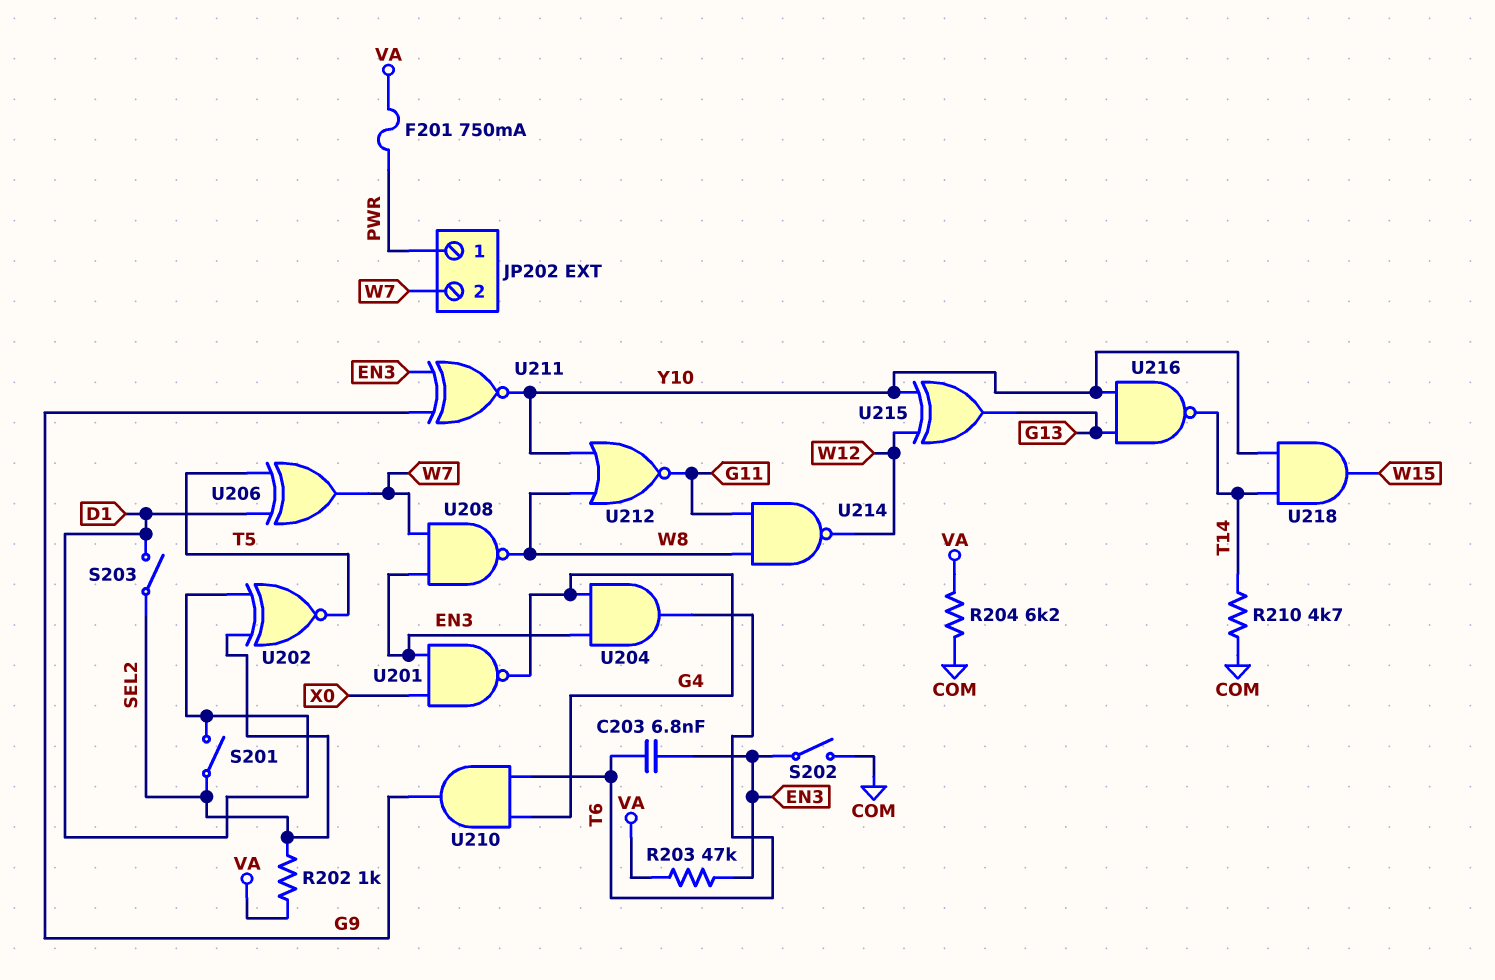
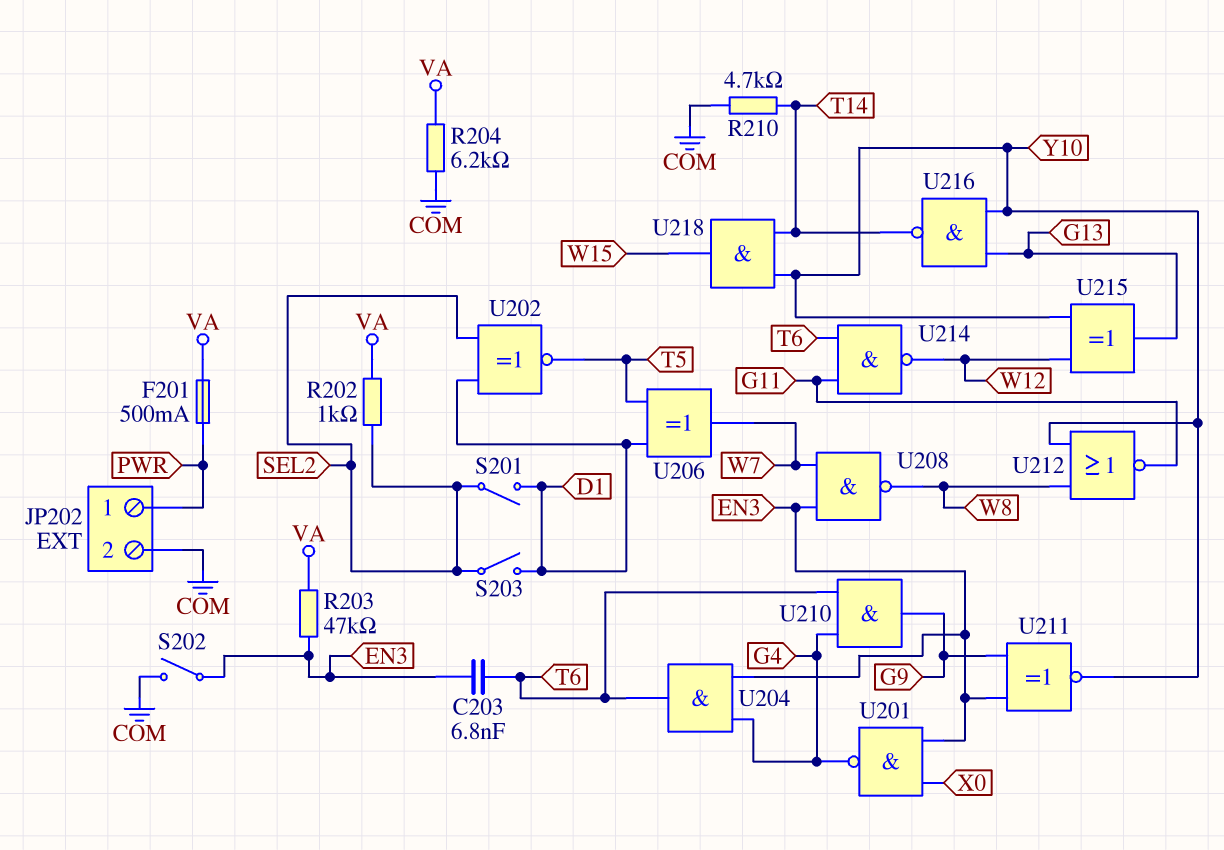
F201: 750mA (PWR, VA) -> 500mA (PWR, VA)
JP202 pin 2: W7 -> COM
U214: NAND (in G11, in W8, out W12) -> NAND (in G11, in T6, out W12)

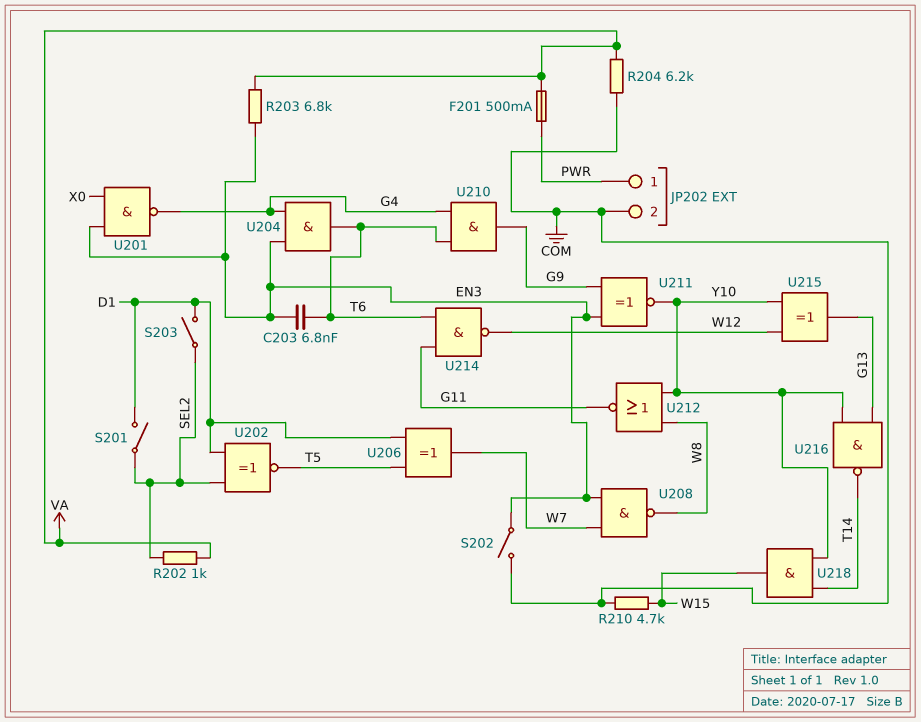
R203: 47k (EN3, VA) -> 6.8k (EN3, VA)
R210: 4.7k (COM, T14) -> 4.7k (COM, W15)

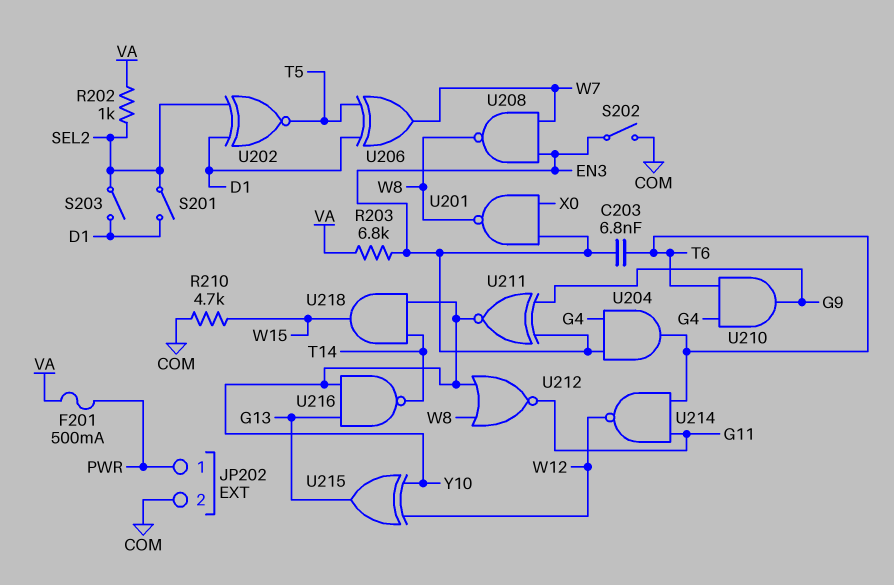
R204: 6.2k (COM, VA) -> none
U201: NAND (in EN3, in X0, out G4) -> NAND (in EN3, in X0, out W8)

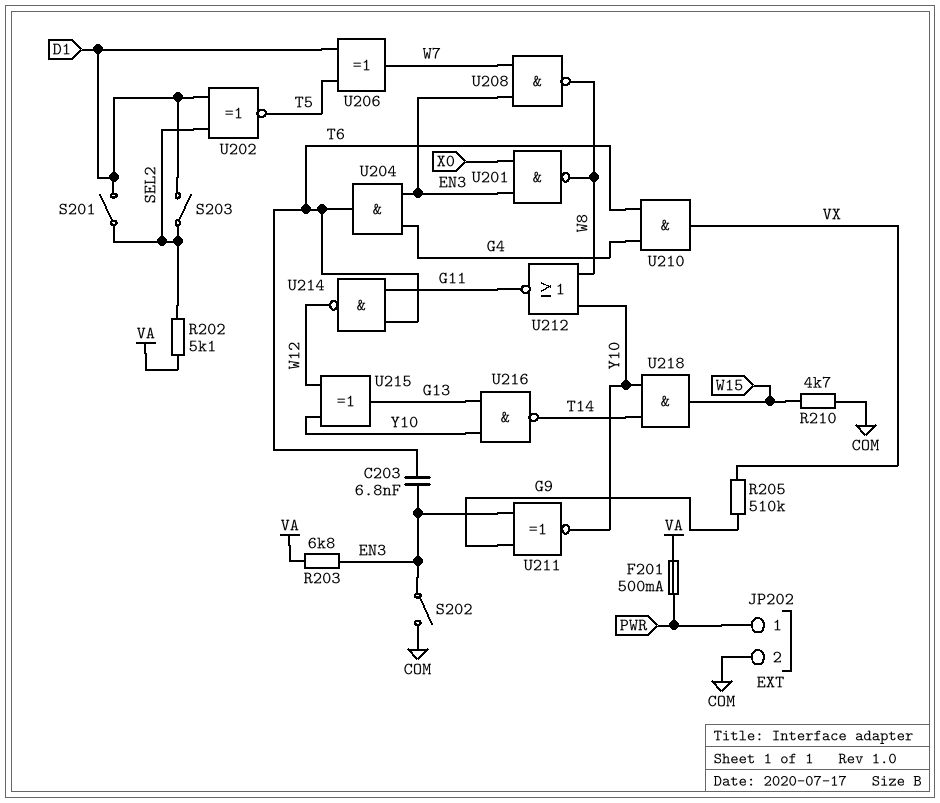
R202: 1k (SEL2, VA) -> 5.1k (SEL2, VA)
R205: none -> 510k (G9, VX)
U210: AND (in G4, in T6, out G9) -> AND (in G4, in T6, out VX)

